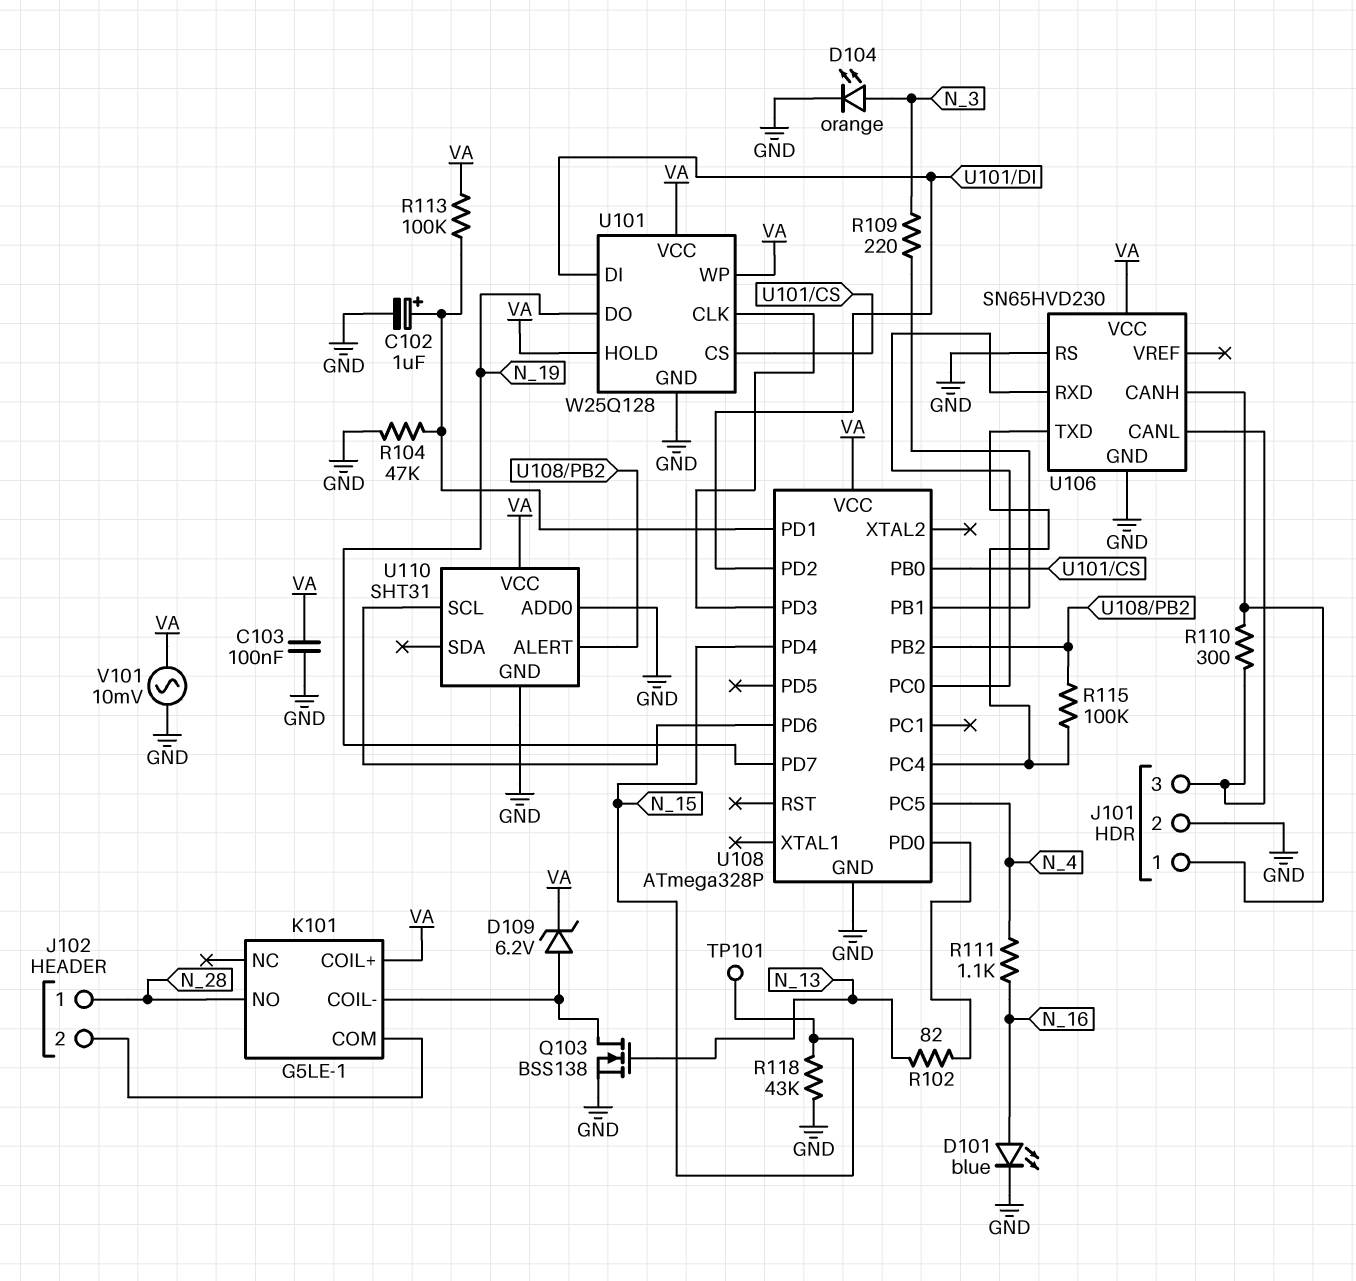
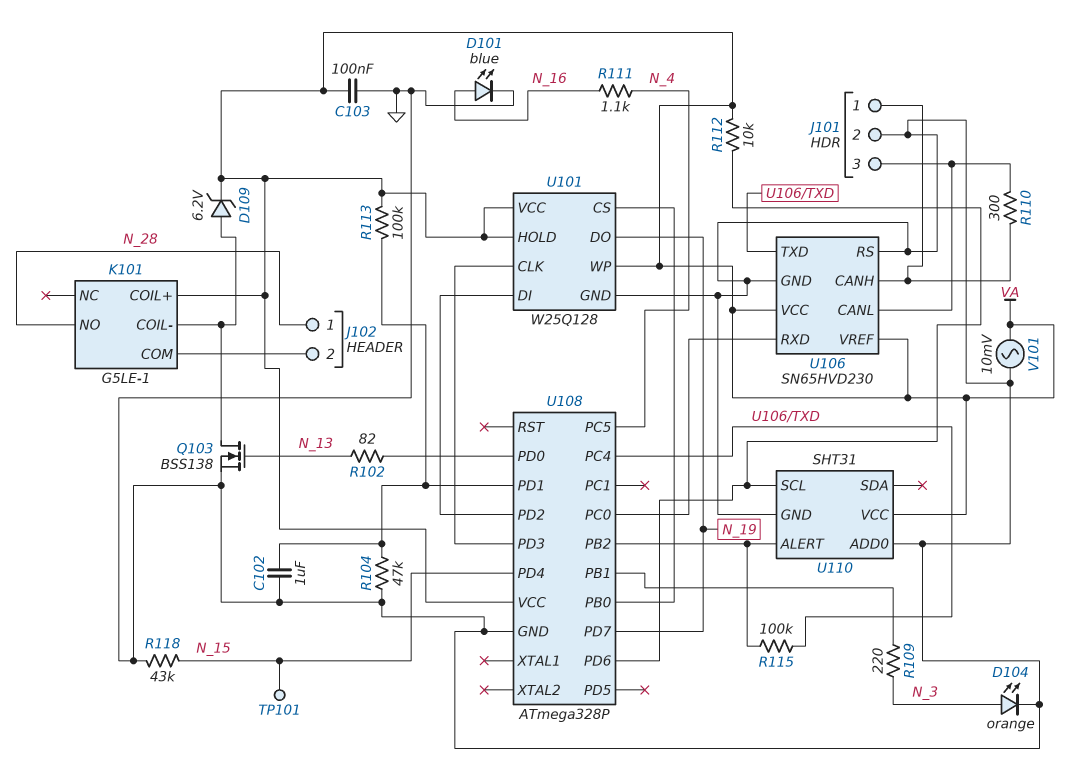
C102: 1uF (plus U108/PD1, minus GND) -> 1uF (GND, U108/PD1)
R112: none -> 10k (U108/PD6, VA)
U106 pin VREF: none -> VA

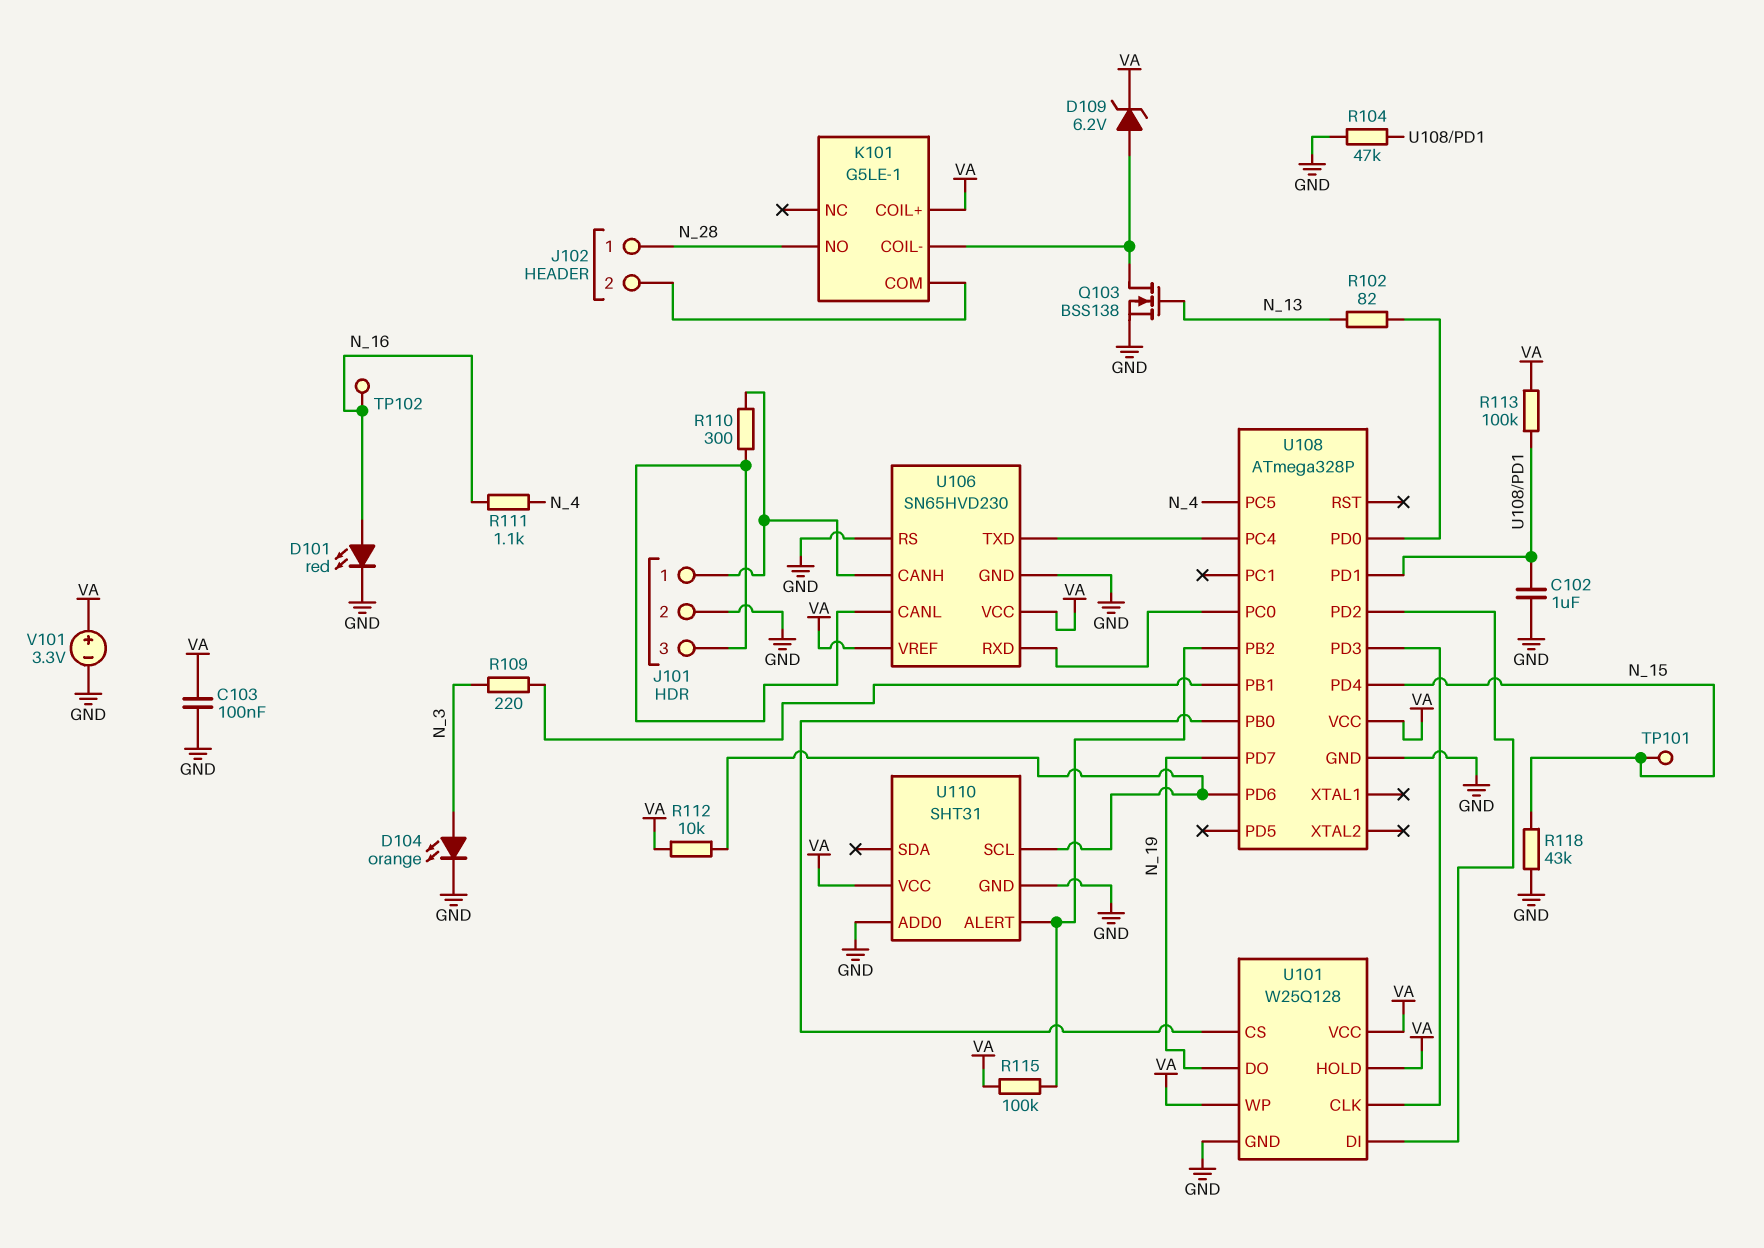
D101: LED blue (A N_16, K GND) -> LED red (A N_16, K GND)
R115: 100k (U106/TXD, U108/PB2) -> 100k (U108/PB2, VA)
TP102: none -> test point (N_16)
V101: AC 10mV (GND, VA) -> 3.3V (plus VA, minus GND)

